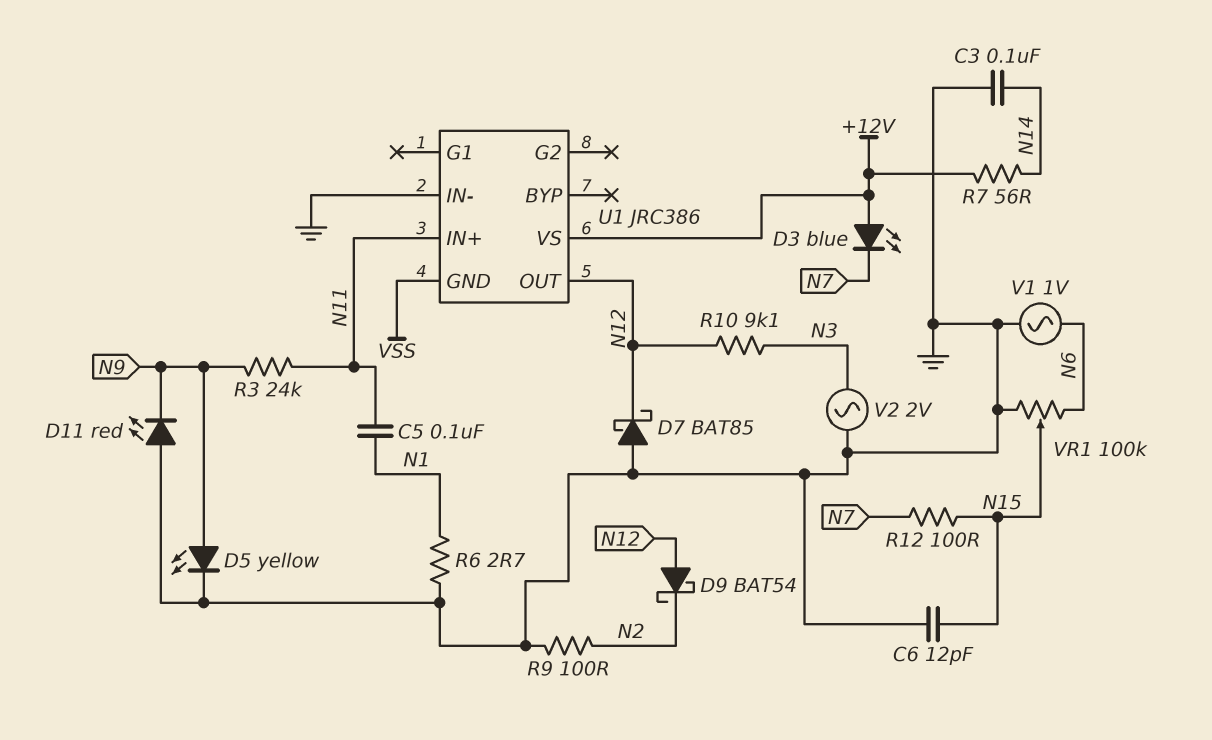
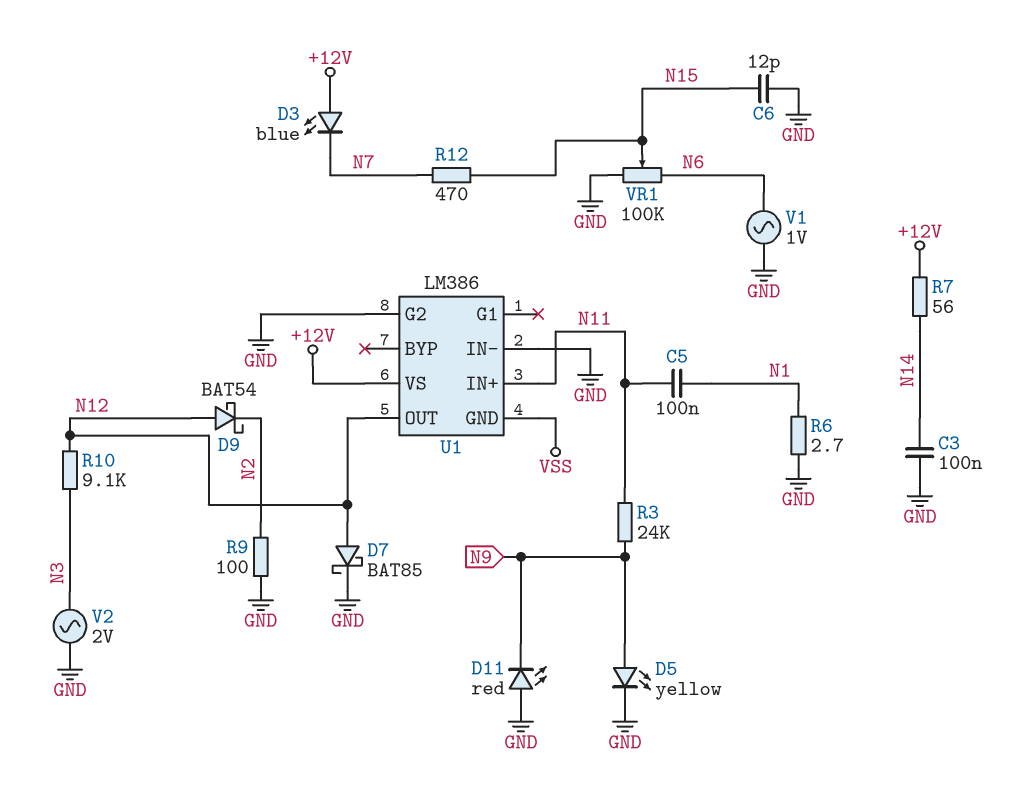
D7: schottky BAT85 (A GND, K N12) -> schottky BAT85 (A N12, K GND)
R12: 100 (N7, N15) -> 470 (N7, N15)
U1: JRC386 -> LM386
U1 pin G2: none -> GND

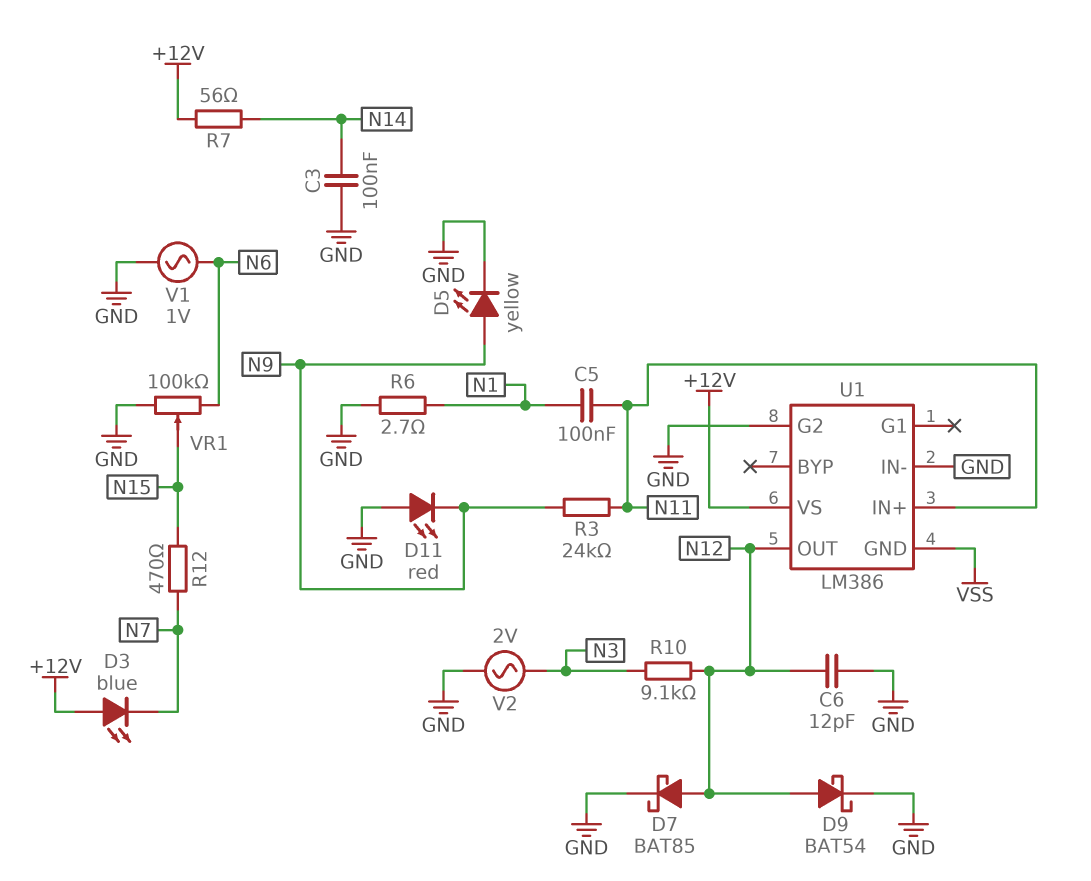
C6: 12pF (GND, N15) -> 12pF (GND, N12)
D9: schottky BAT54 (A N12, K N2) -> schottky BAT54 (A N12, K GND)
R9: 100 (GND, N2) -> none

